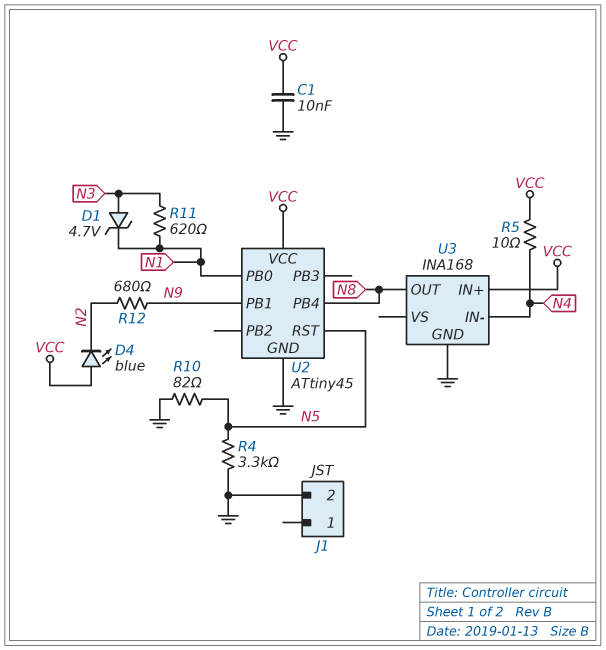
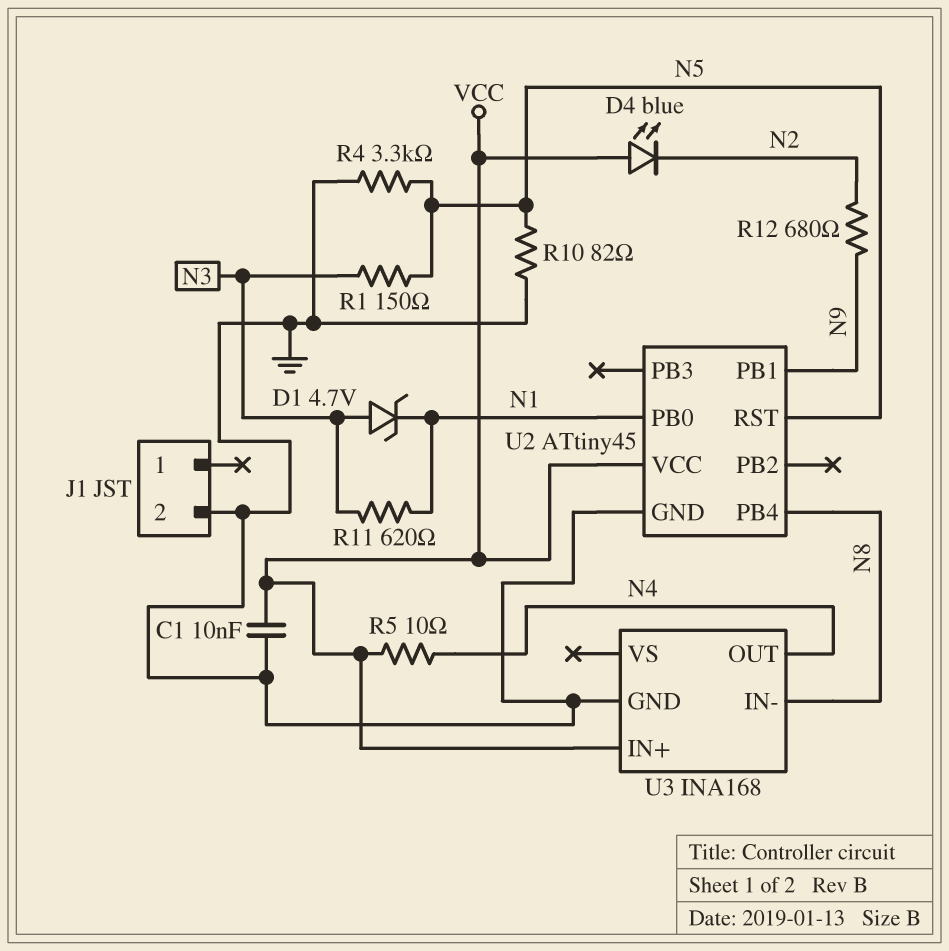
R1: none -> 150 (N3, N5)
U3 pin IN-: N4 -> N8
U3 pin OUT: N8 -> N4

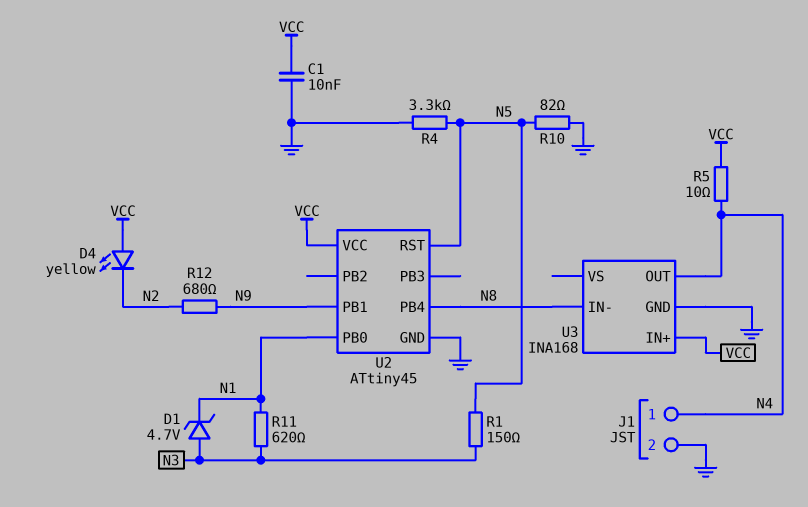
D4: LED blue (A VCC, K N2) -> LED yellow (A VCC, K N2)
J1 pin 1: none -> N4

